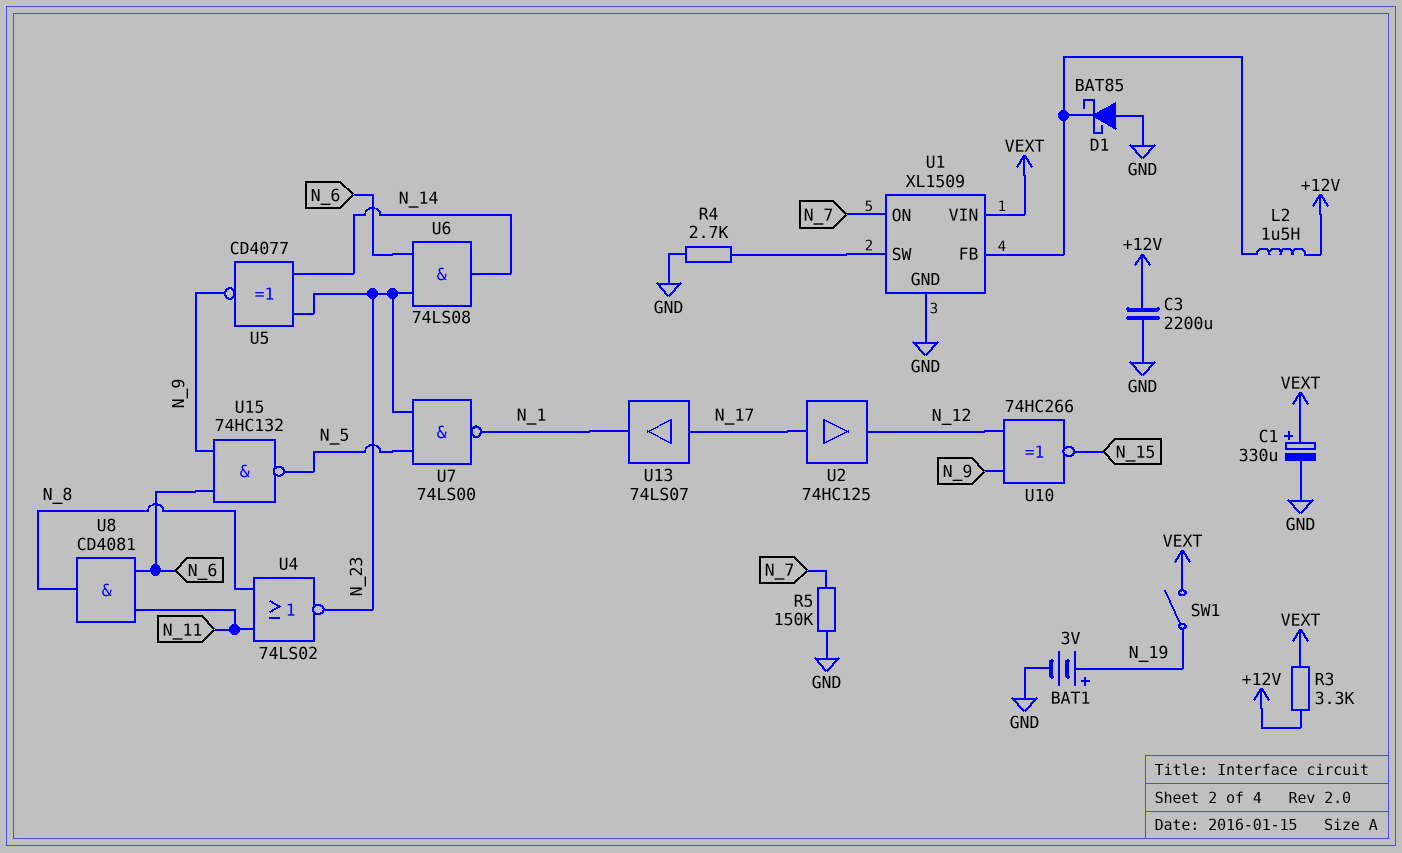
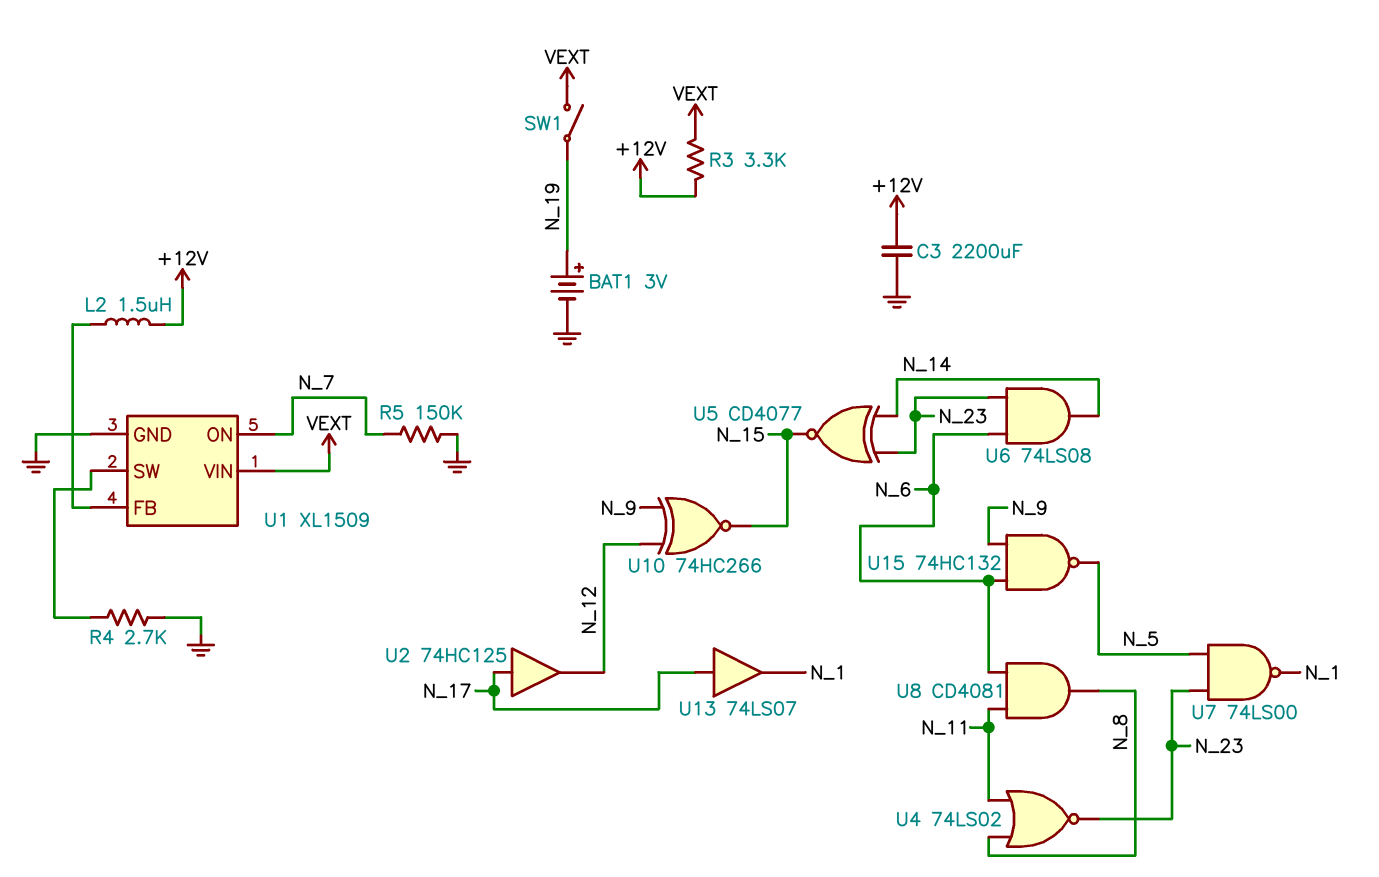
C1: 330uF (plus VEXT, minus GND) -> none
D1: schottky BAT85 (A GND, K U1/FB) -> none
U5: XNOR CD4077 (in N_14, in N_23, out N_9) -> XNOR CD4077 (in N_14, in N_23, out N_15)

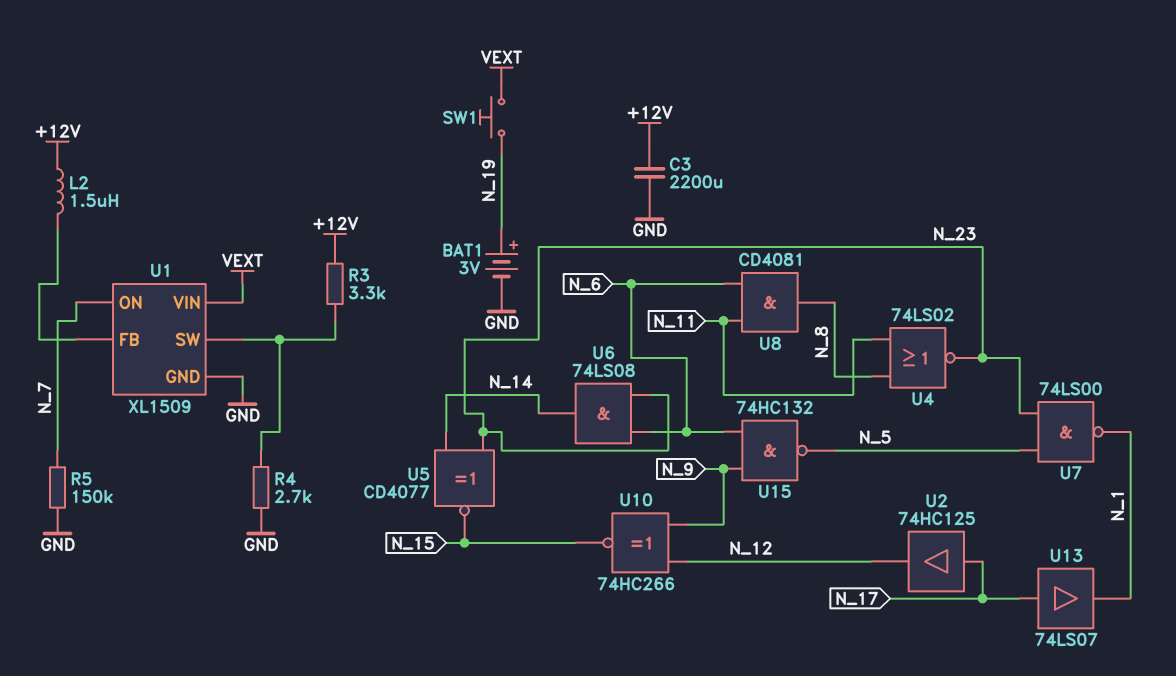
R3: 3.3k (+12V, VEXT) -> 3.3k (+12V, U1/SW)
SW1: switch (N_19, VEXT) -> button (N_19, VEXT)

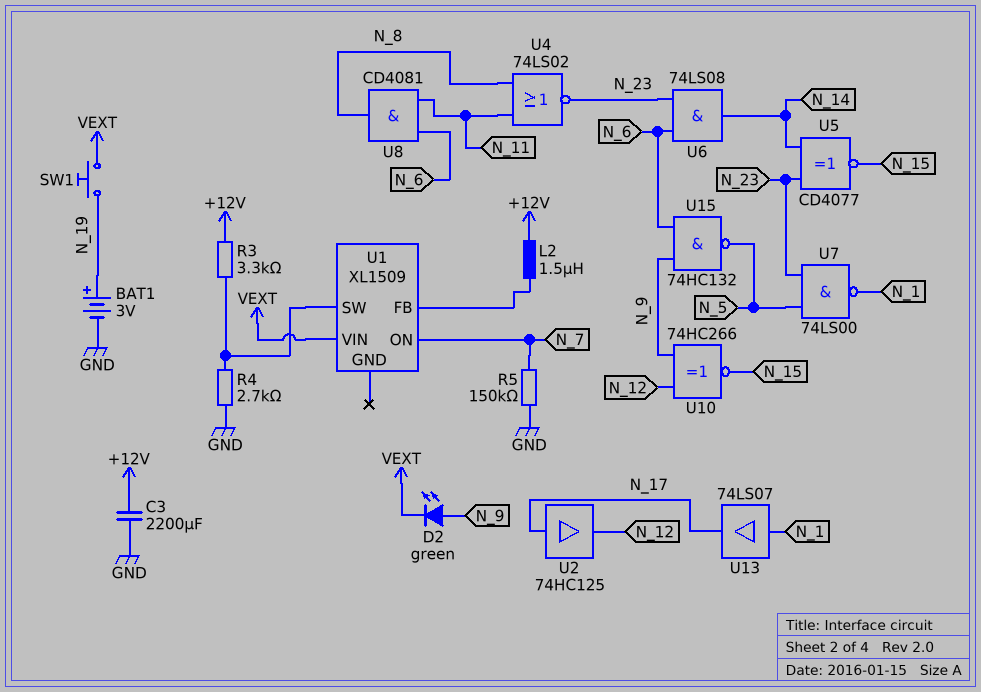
D2: none -> LED green (A N_9, K VEXT)
U1 pin GND: GND -> none
U13: buffer 74LS07 (in N_17, out N_1) -> buffer 74LS07 (in N_1, out N_17)

